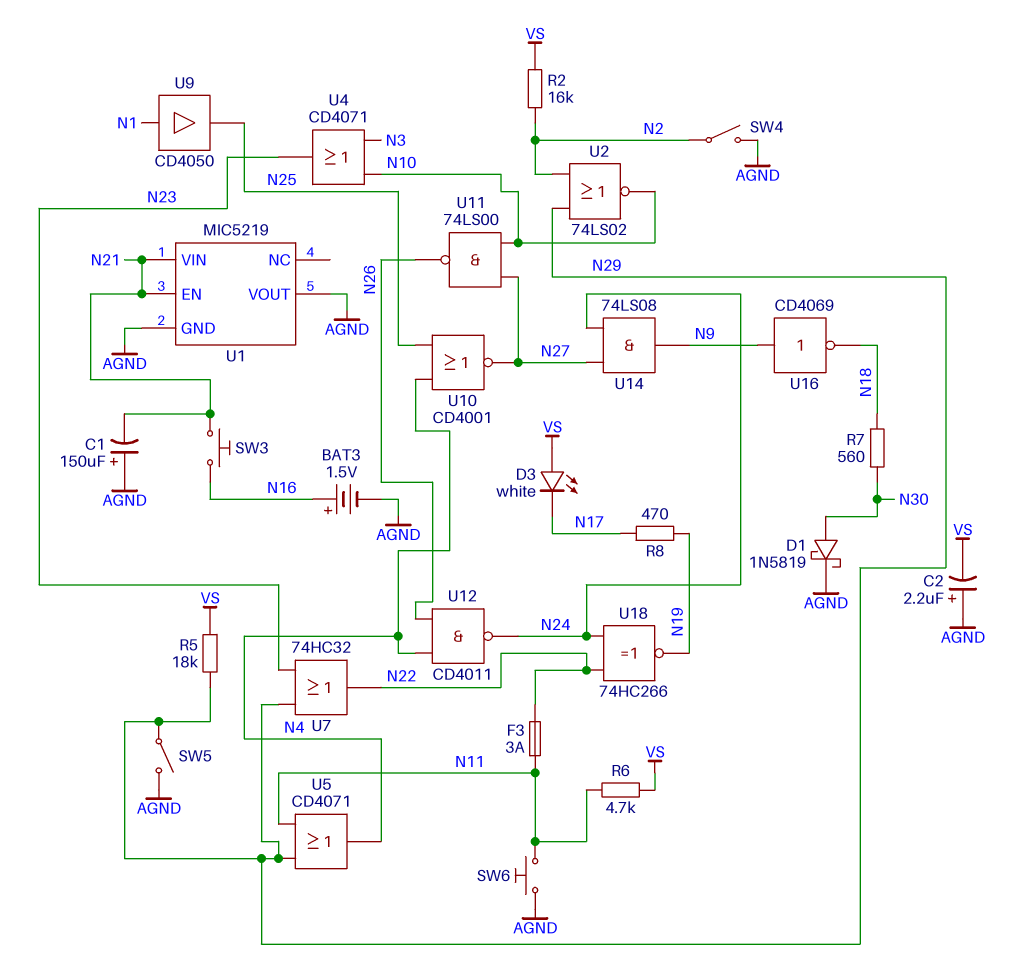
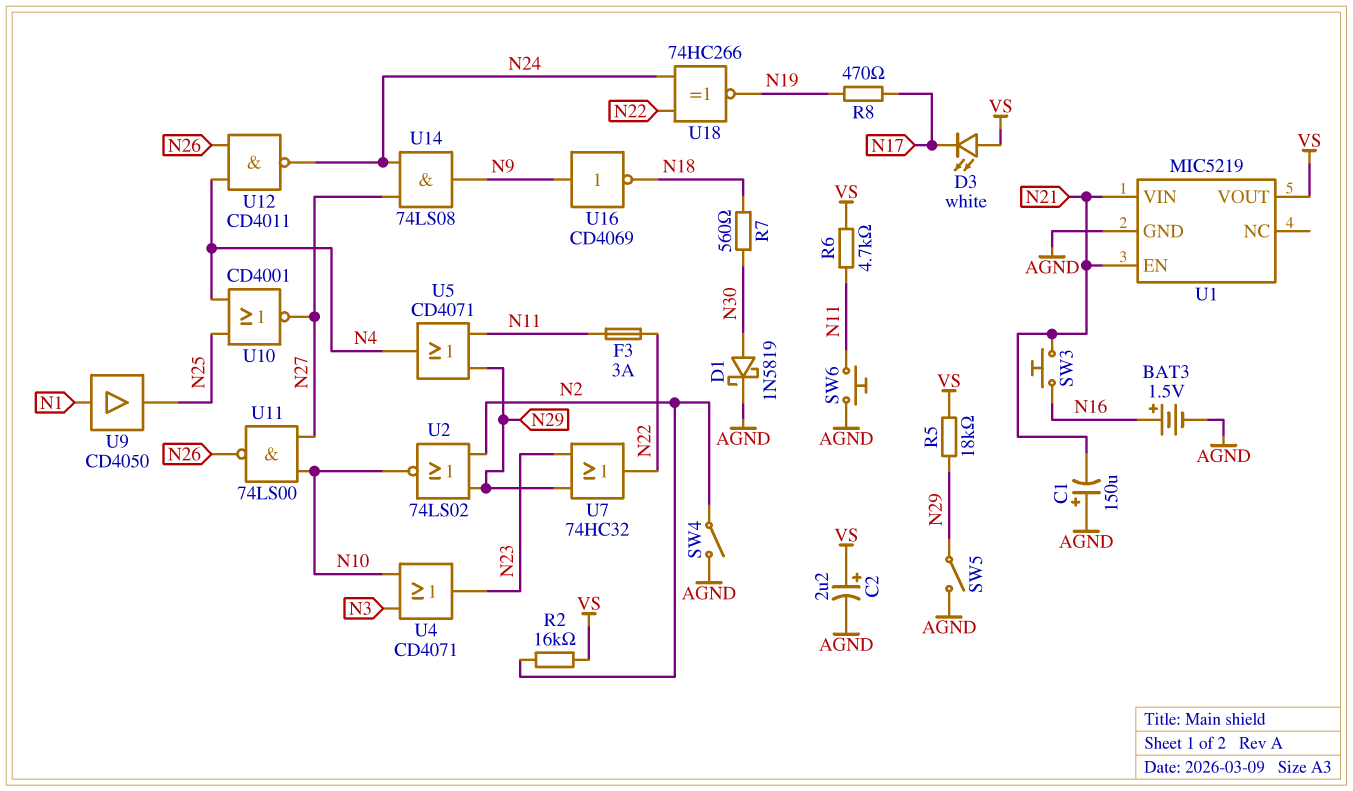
C2: 2.2uF (plus AGND, minus VS) -> 2.2uF (plus VS, minus AGND)
U1 pin VOUT: AGND -> VS

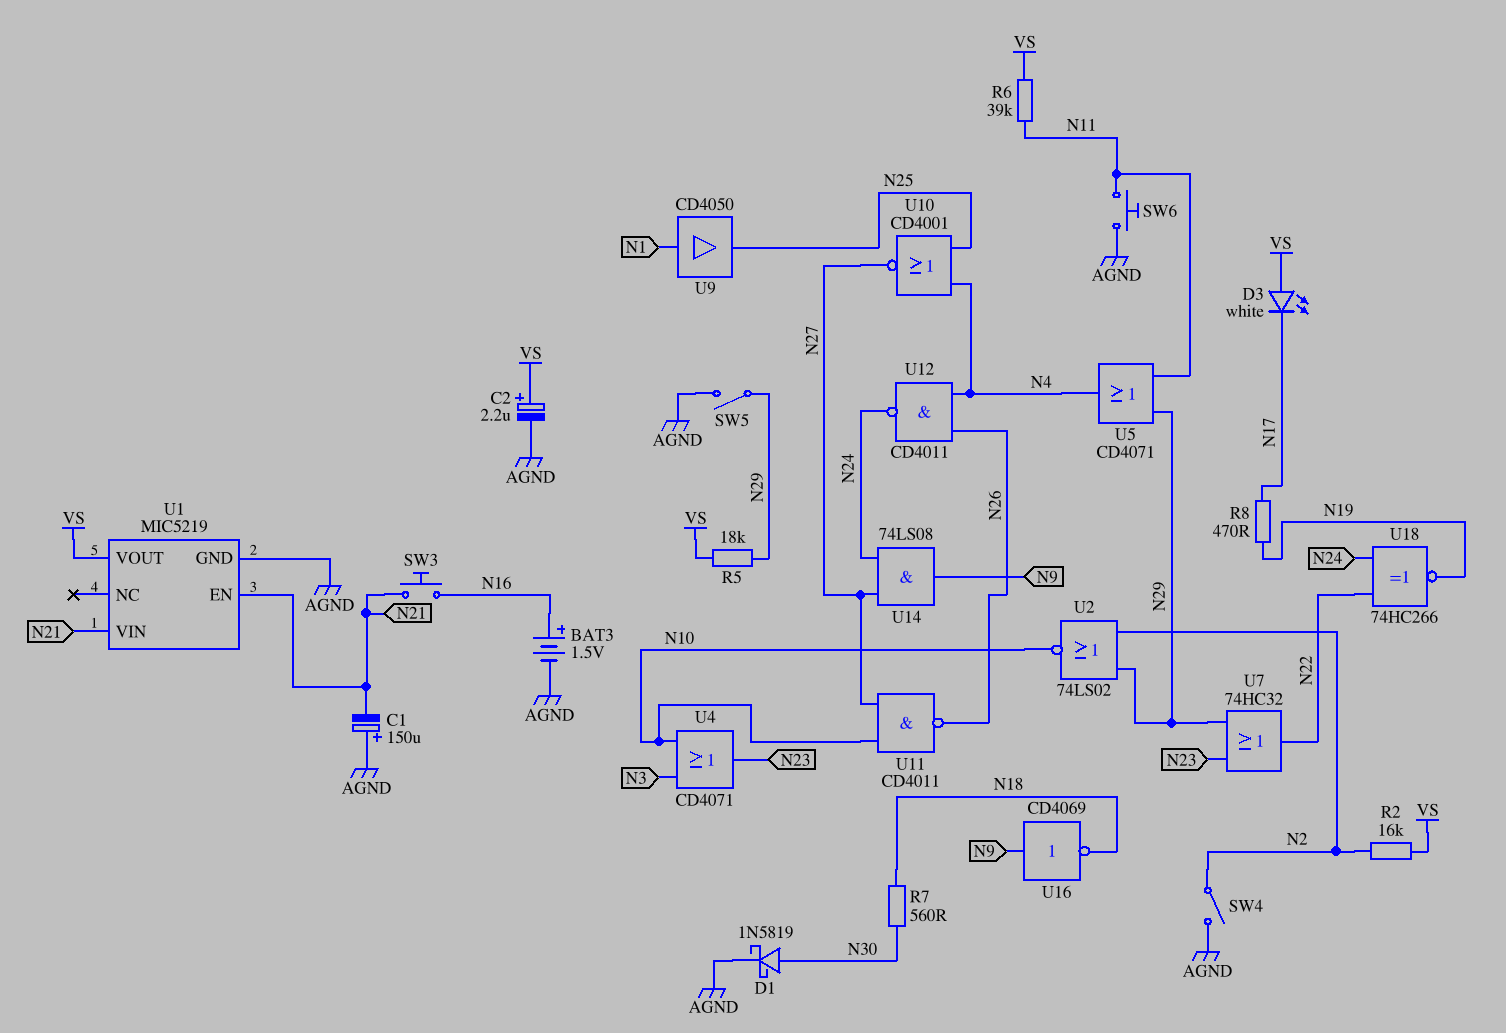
F3: 3A (N11, N22) -> none
R6: 4.7k (N11, VS) -> 39k (N11, VS)
U11: NAND 74LS00 (in N10, in N27, out N26) -> NAND CD4011 (in N10, in N27, out N26)

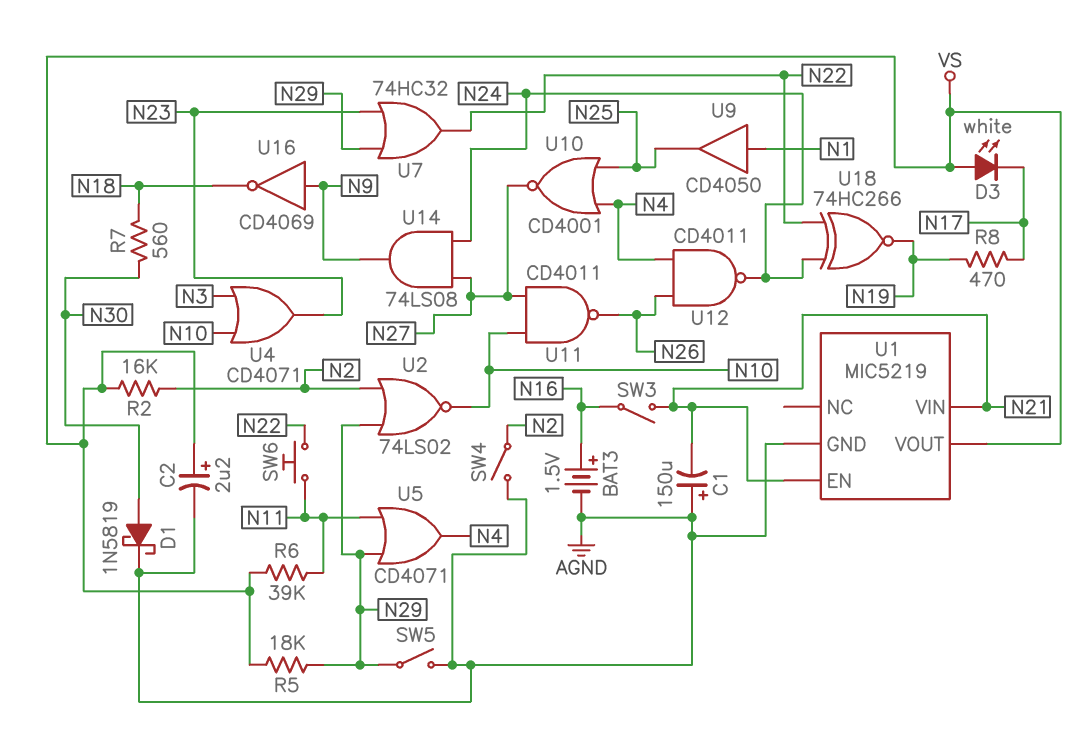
SW3: button (N16, N21) -> switch (N16, N21)
SW6: button (AGND, N11) -> button (N11, N22)

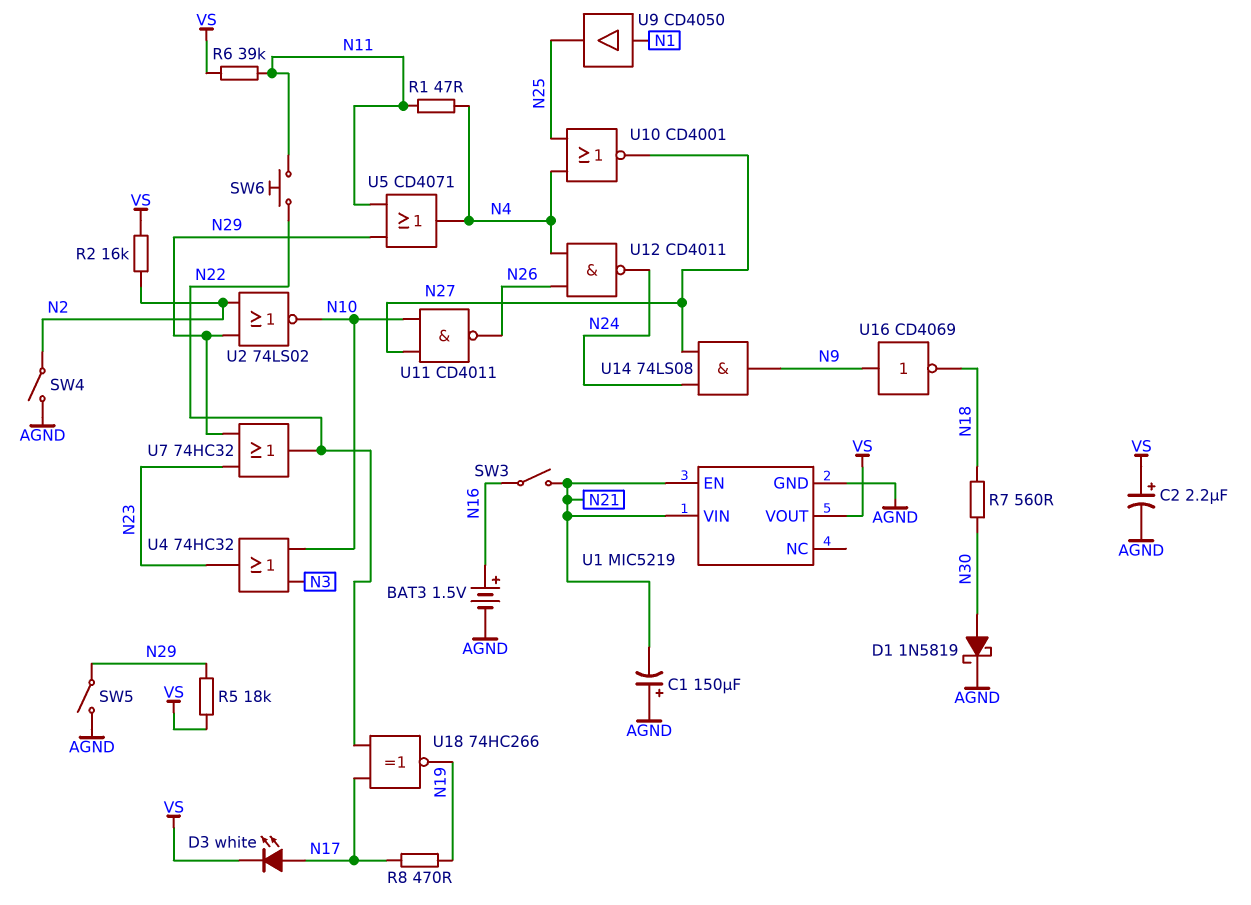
D3: LED white (A VS, K N17) -> LED white (A N17, K VS)
R1: none -> 47 (N4, N11)
U4: OR CD4071 (in N3, in N10, out N23) -> OR 74HC32 (in N3, in N10, out N23)
U18: XNOR 74HC266 (in N22, in N24, out N19) -> XNOR 74HC266 (in N17, in N22, out N19)

